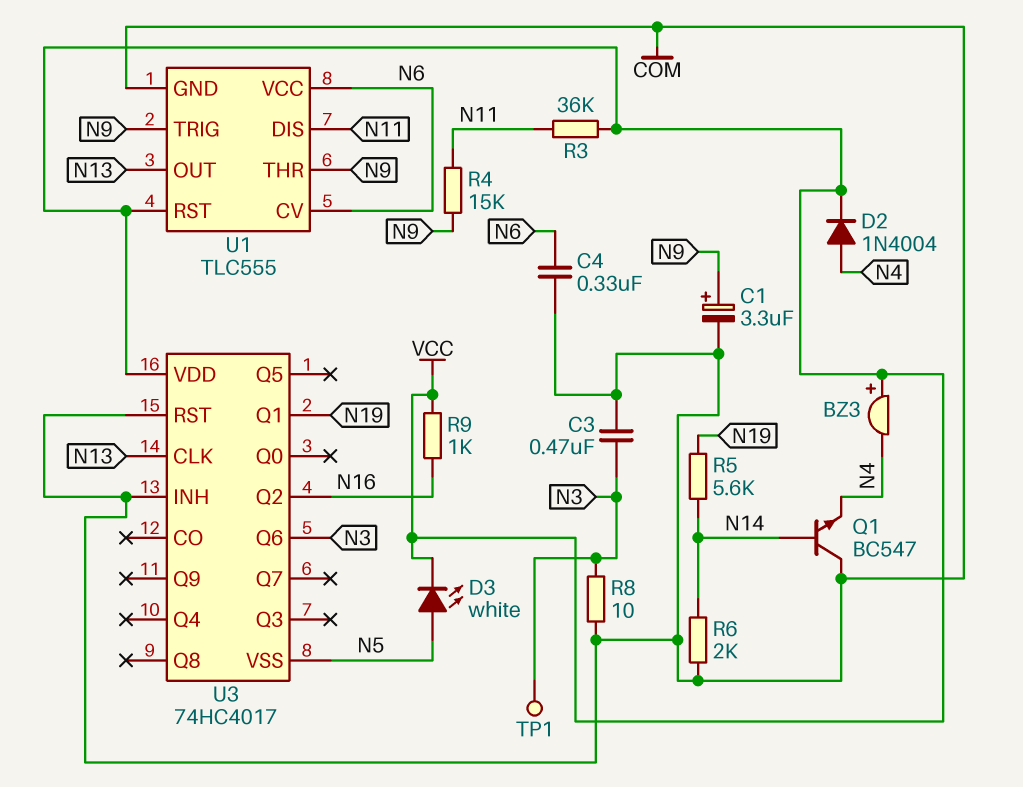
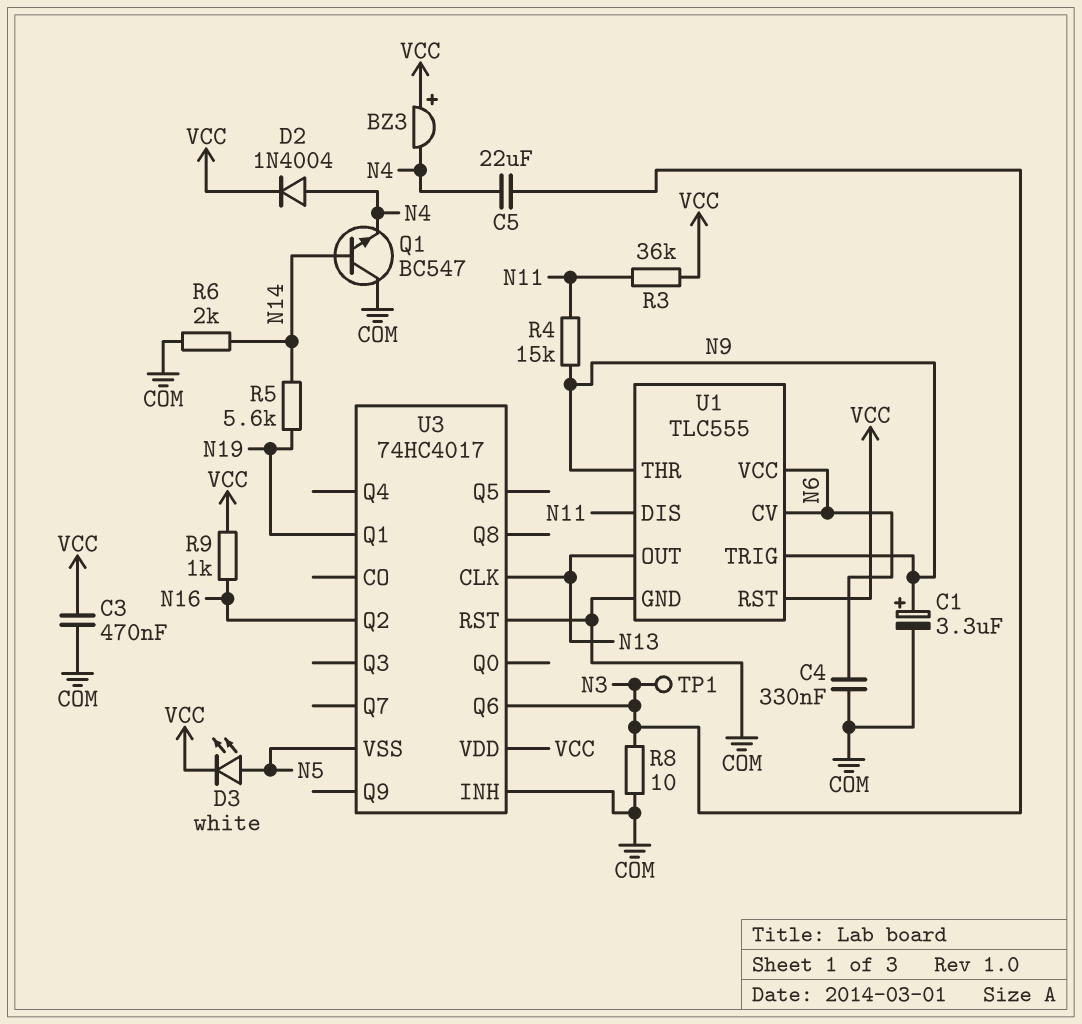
C3: 470nF (COM, N3) -> 470nF (COM, VCC)
C5: none -> 22uF (N3, N4)

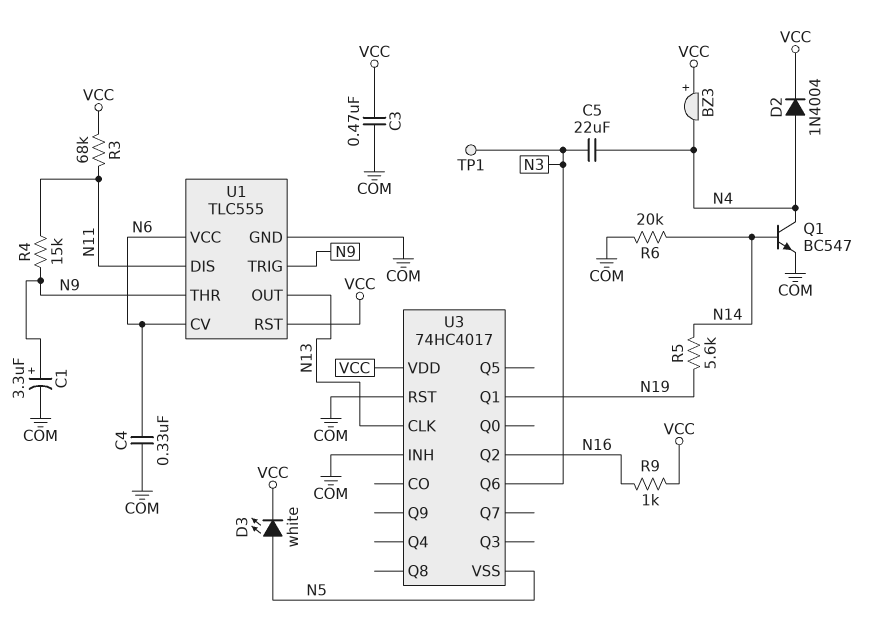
Q1: NPN BC547 (B N14, C COM, E N4) -> NPN BC547 (B N14, C N4, E COM)
R3: 36k (N11, VCC) -> 68k (N11, VCC)
R6: 2k (COM, N14) -> 20k (COM, N14)
R8: 10 (COM, N3) -> none

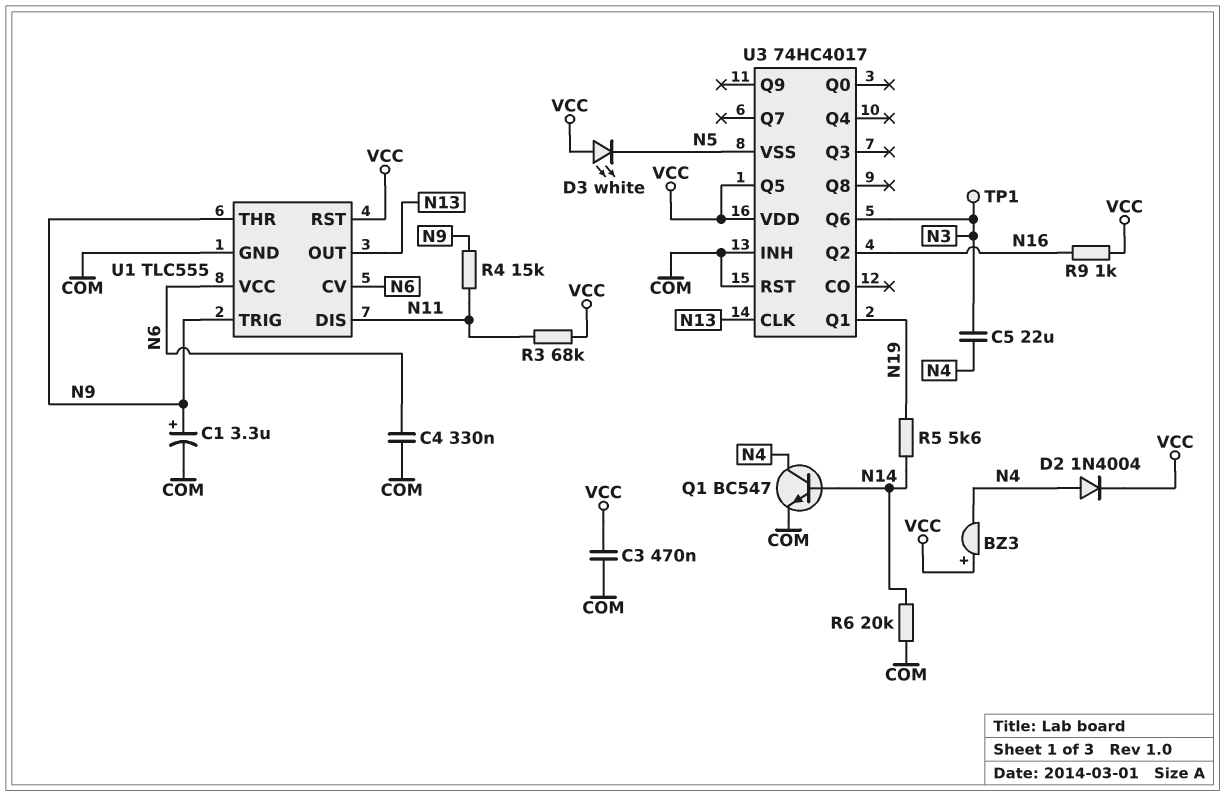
D3: LED white (A N5, K VCC) -> LED white (A VCC, K N5)
U3 pin Q5: none -> VCC

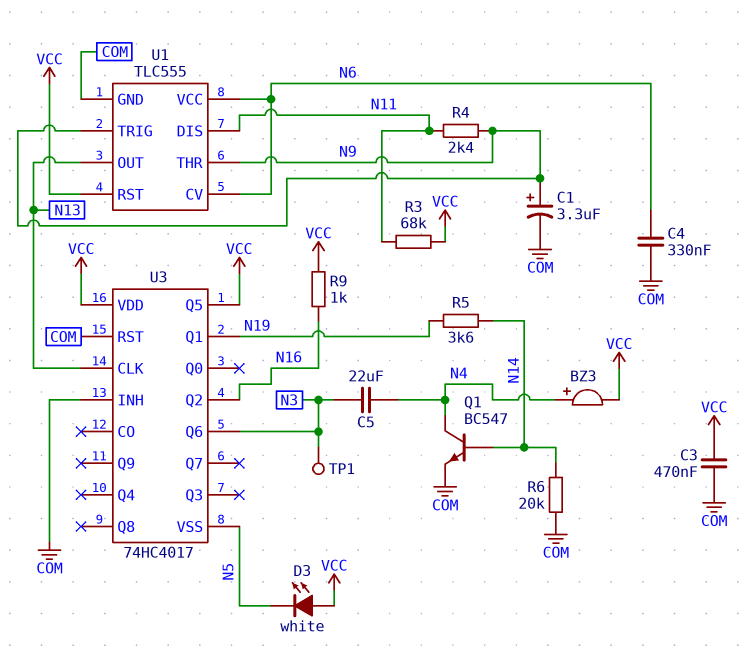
BZ3: buzzer (plus VCC, minus N4) -> buzzer (plus N4, minus VCC)
D2: diode 1N4004 (A N4, K VCC) -> none
R4: 15k (N9, N11) -> 2.4k (N9, N11)
R5: 5.6k (N14, N19) -> 3.6k (N14, N19)

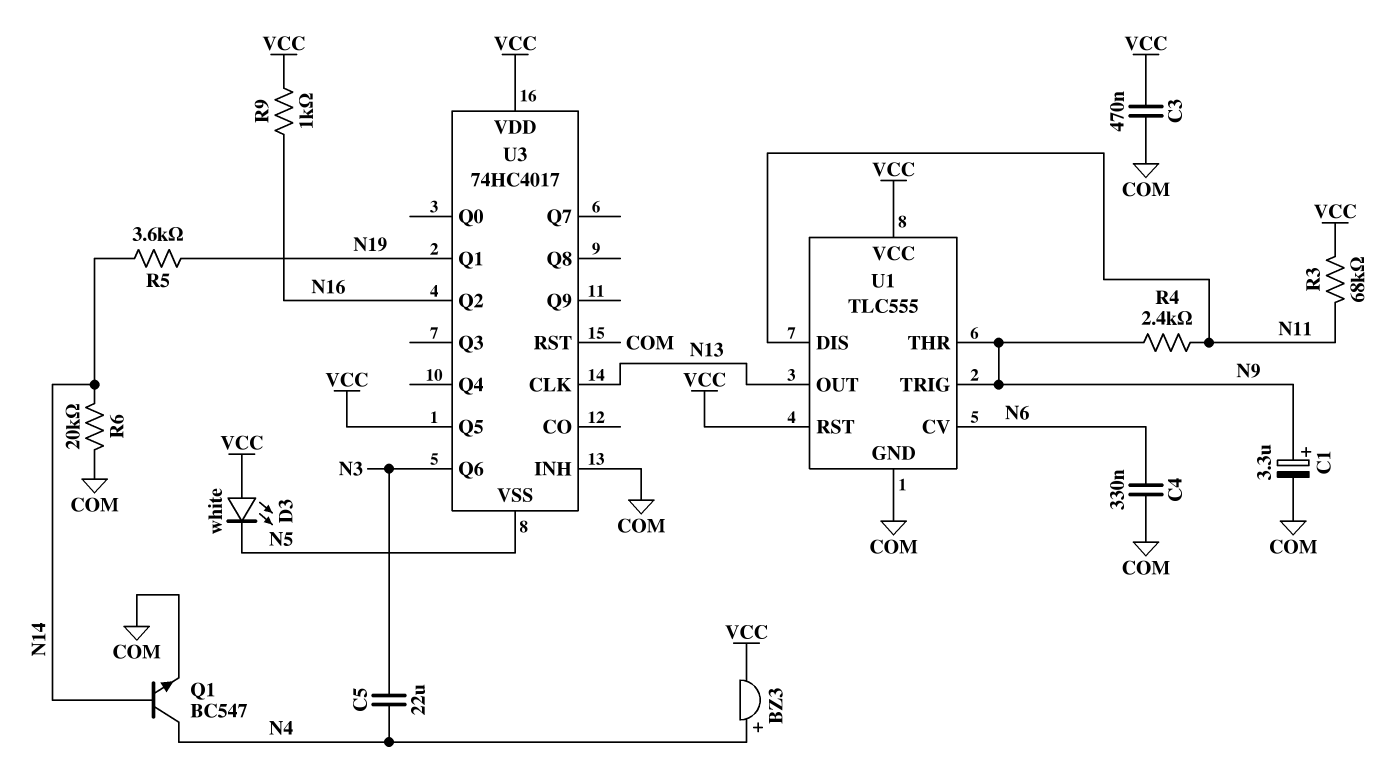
TP1: test point (N3) -> none
U1 pin VCC: N6 -> VCC

